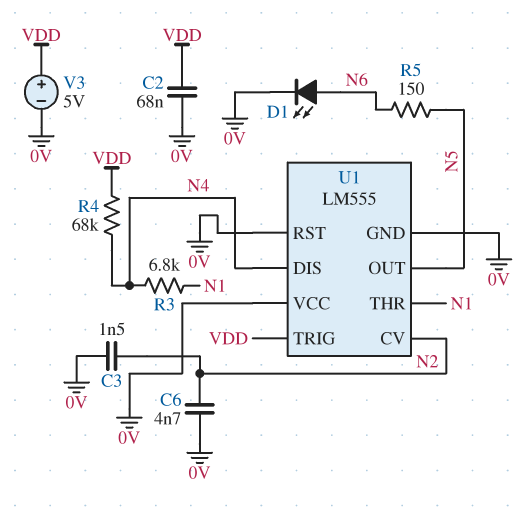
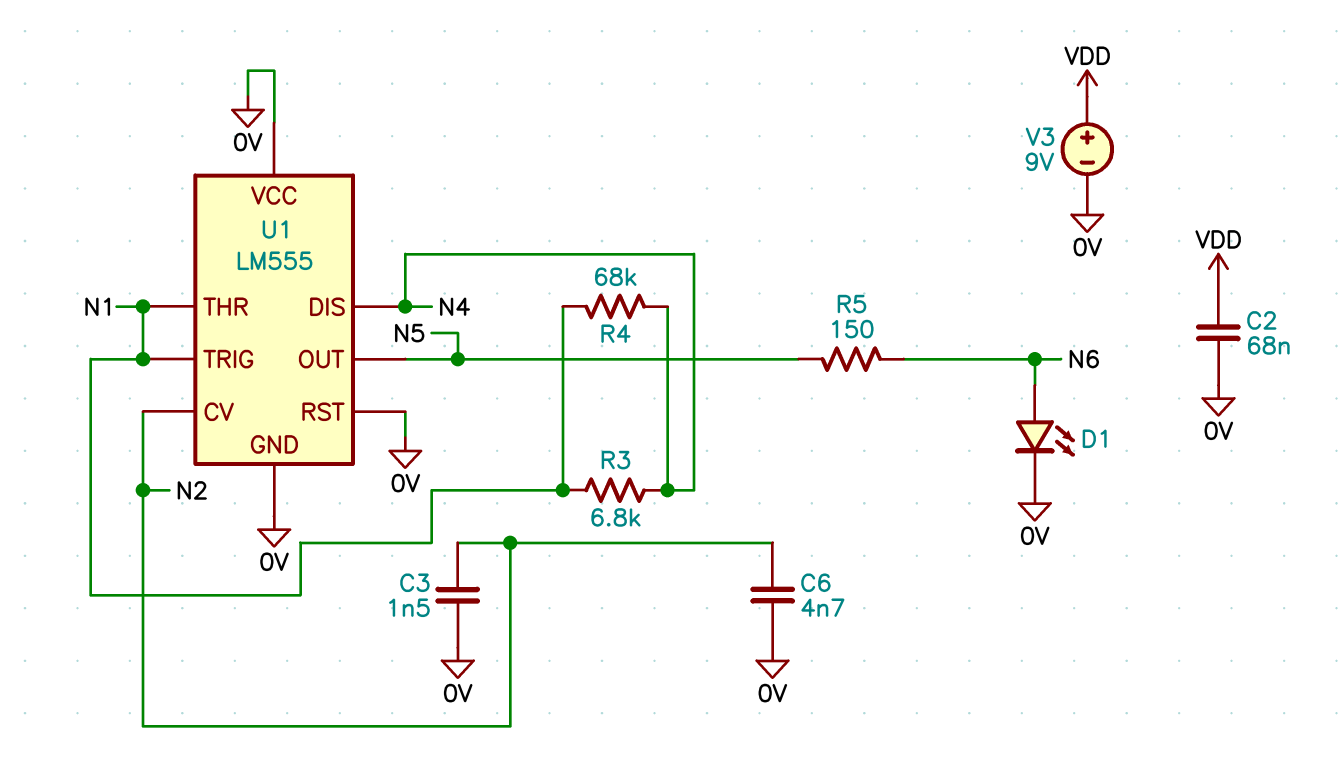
R4: 68k (N4, VDD) -> 68k (N1, N4)
U1 pin TRIG: VDD -> N1
V3: 5V (plus VDD, minus 0V) -> 9V (plus VDD, minus 0V)

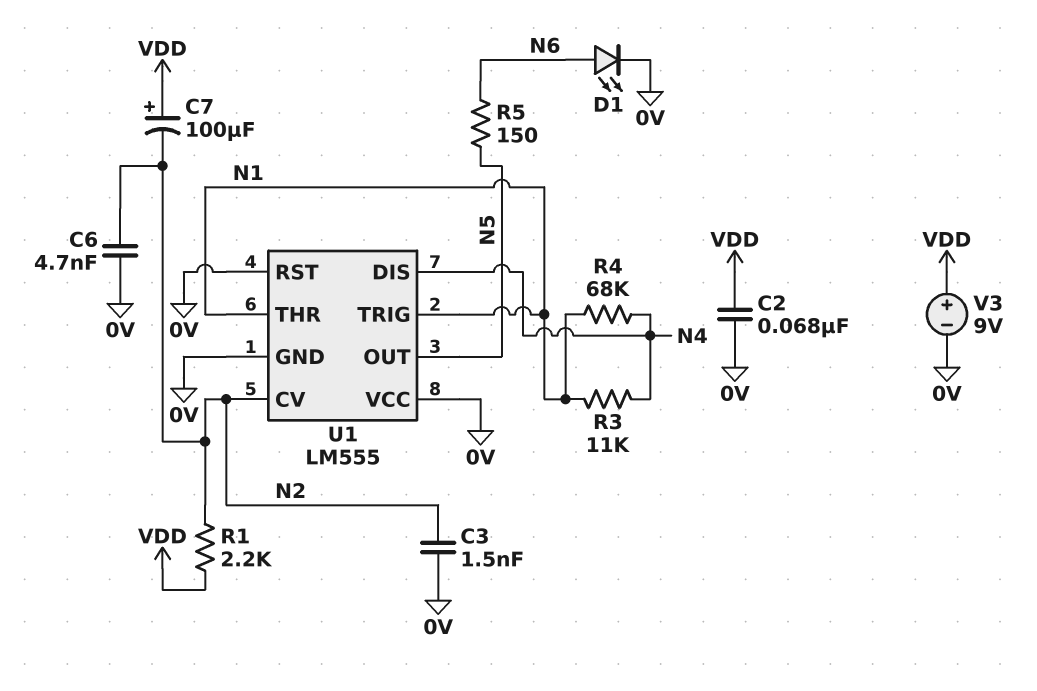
C7: none -> 100uF (plus VDD, minus N2)
R1: none -> 2.2k (N2, VDD)
R3: 6.8k (N1, N4) -> 11k (N1, N4)

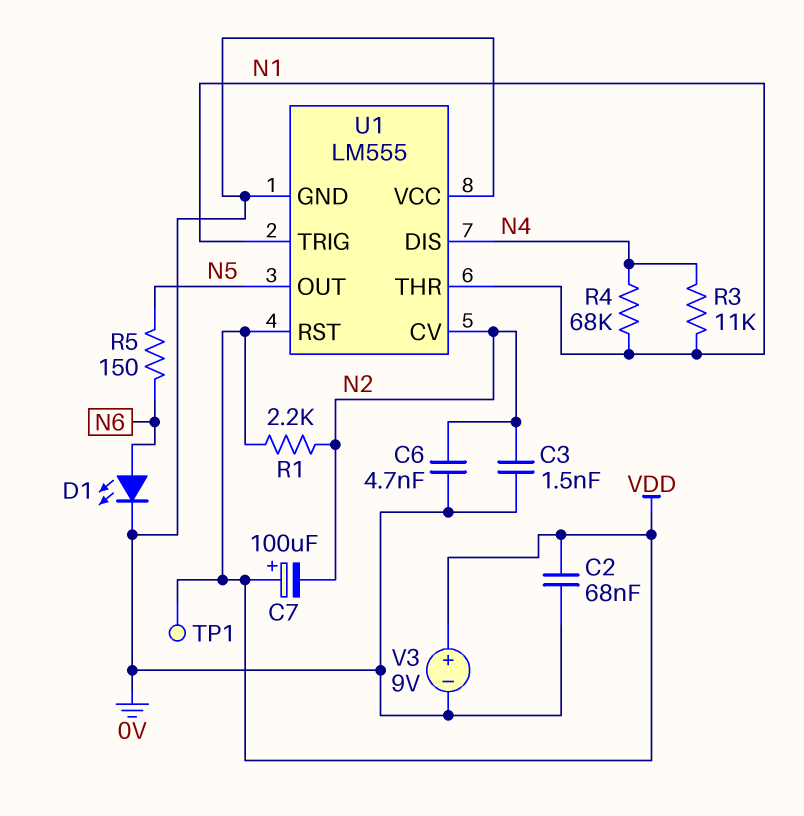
TP1: none -> test point (VDD)
U1 pin RST: 0V -> VDD

